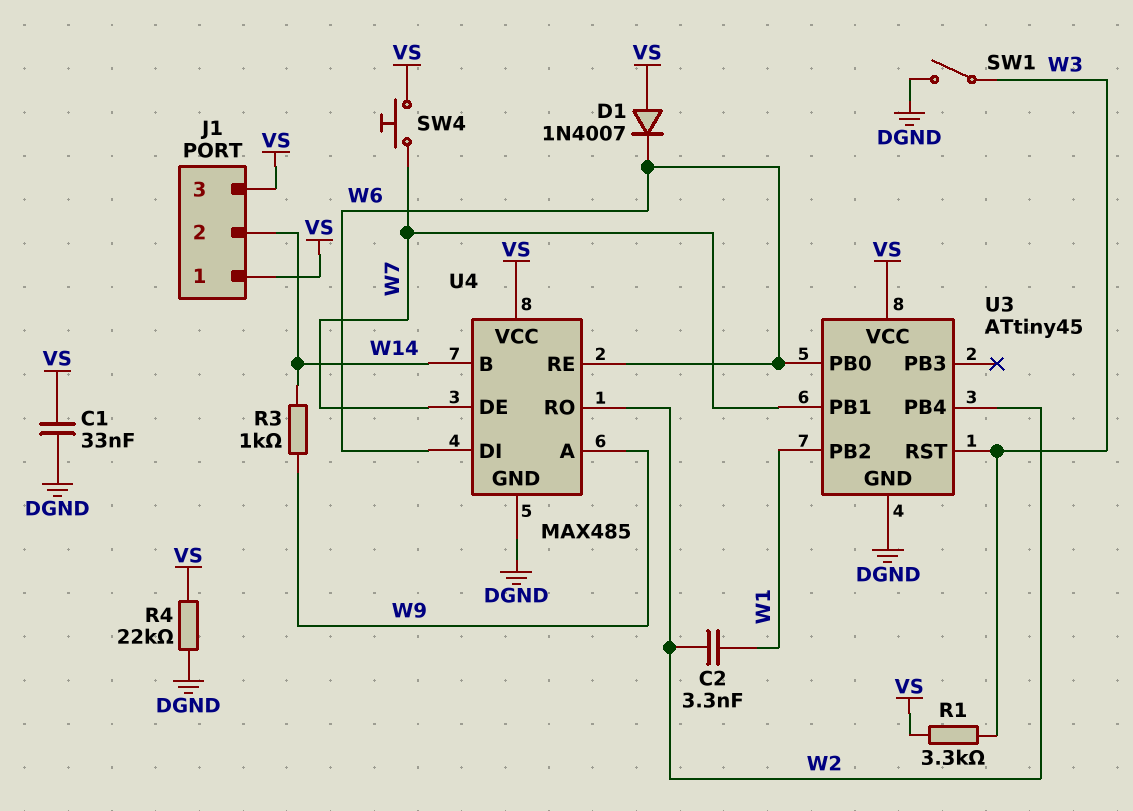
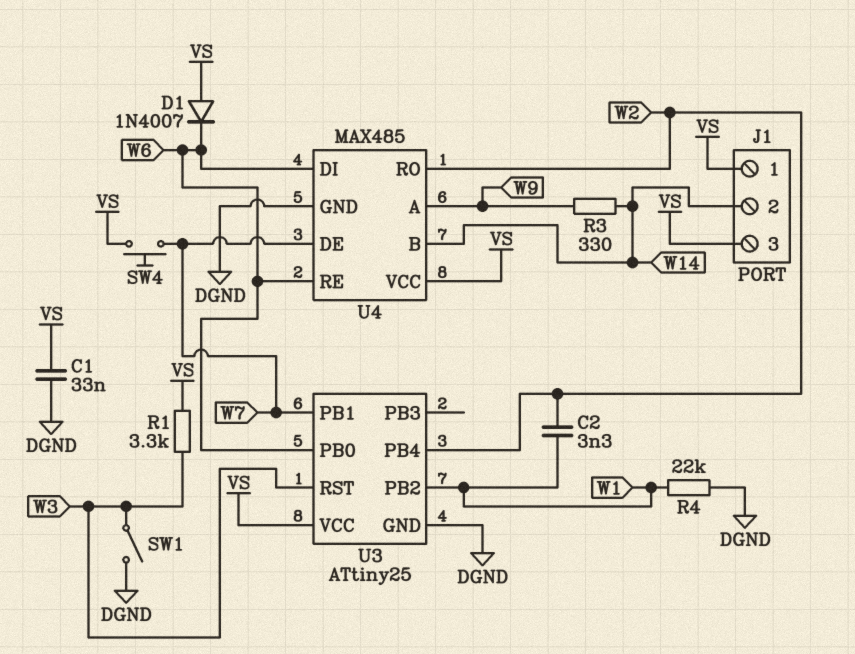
R3: 1k (W9, W14) -> 330 (W9, W14)
R4: 22k (DGND, VS) -> 22k (DGND, W1)
U3: ATtiny45 -> ATtiny25

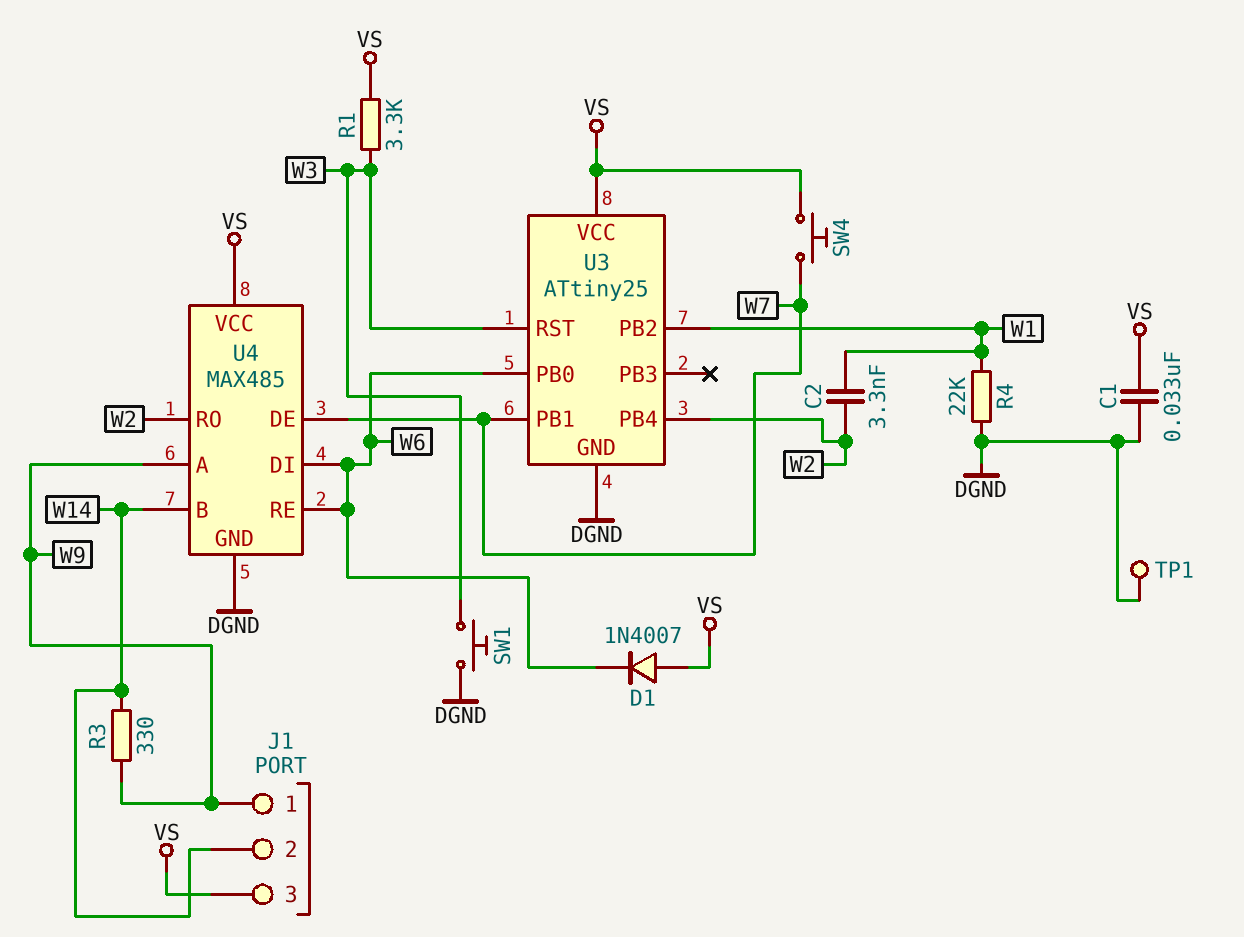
J1 pin 1: VS -> W9
SW1: switch (DGND, W3) -> button (DGND, W3)
TP1: none -> test point (DGND)

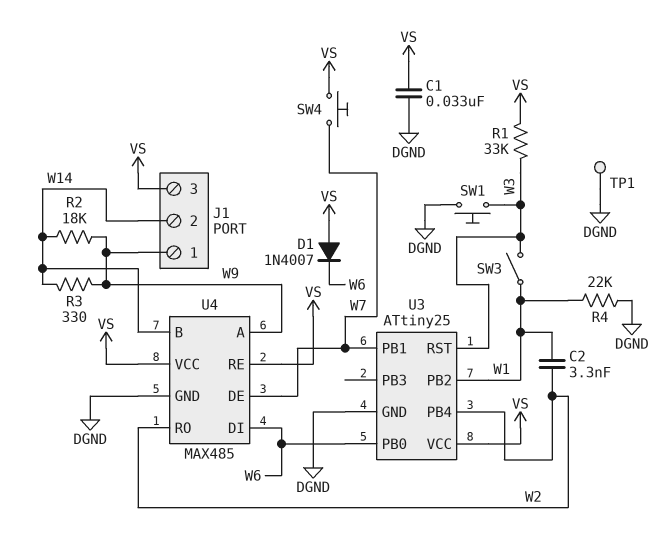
R1: 3.3k (VS, W3) -> 33k (VS, W3)
R2: none -> 18k (W9, W14)
SW3: none -> switch (W1, W3)
U4 pin RE: W6 -> VS

